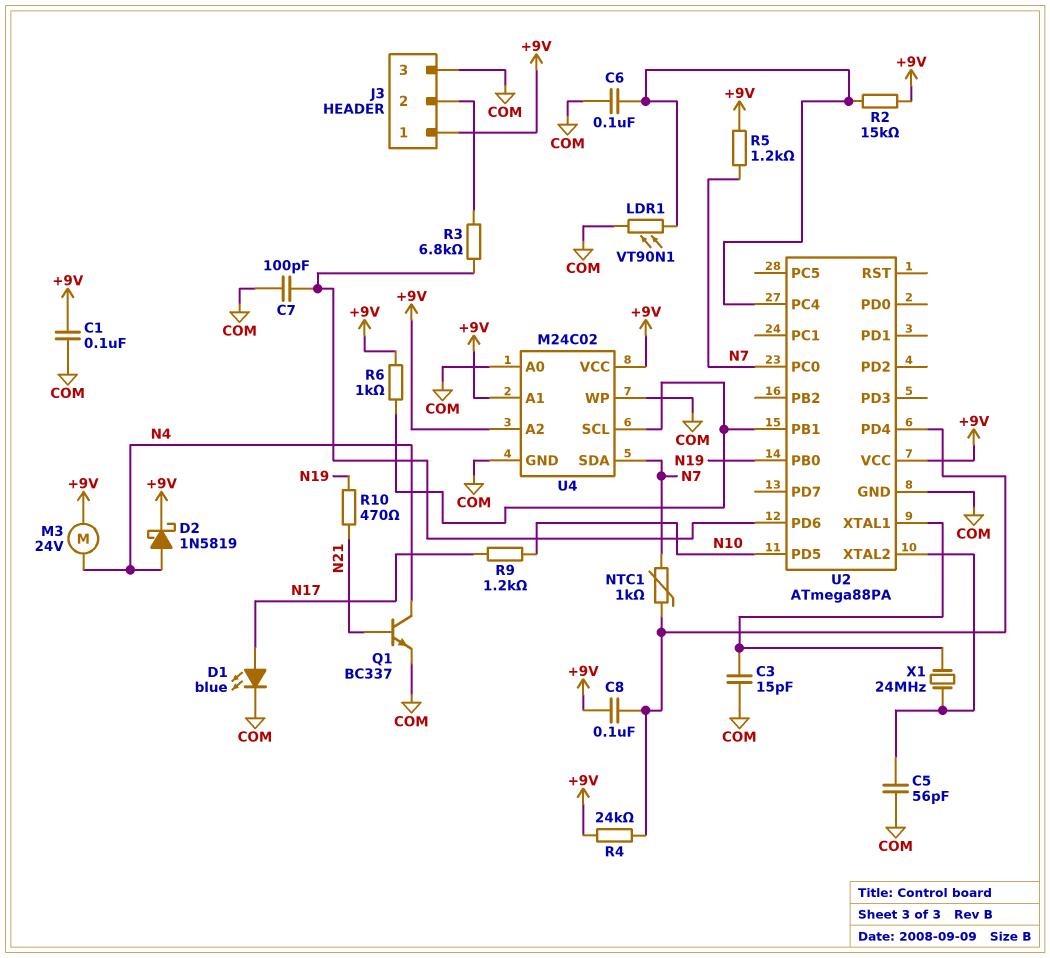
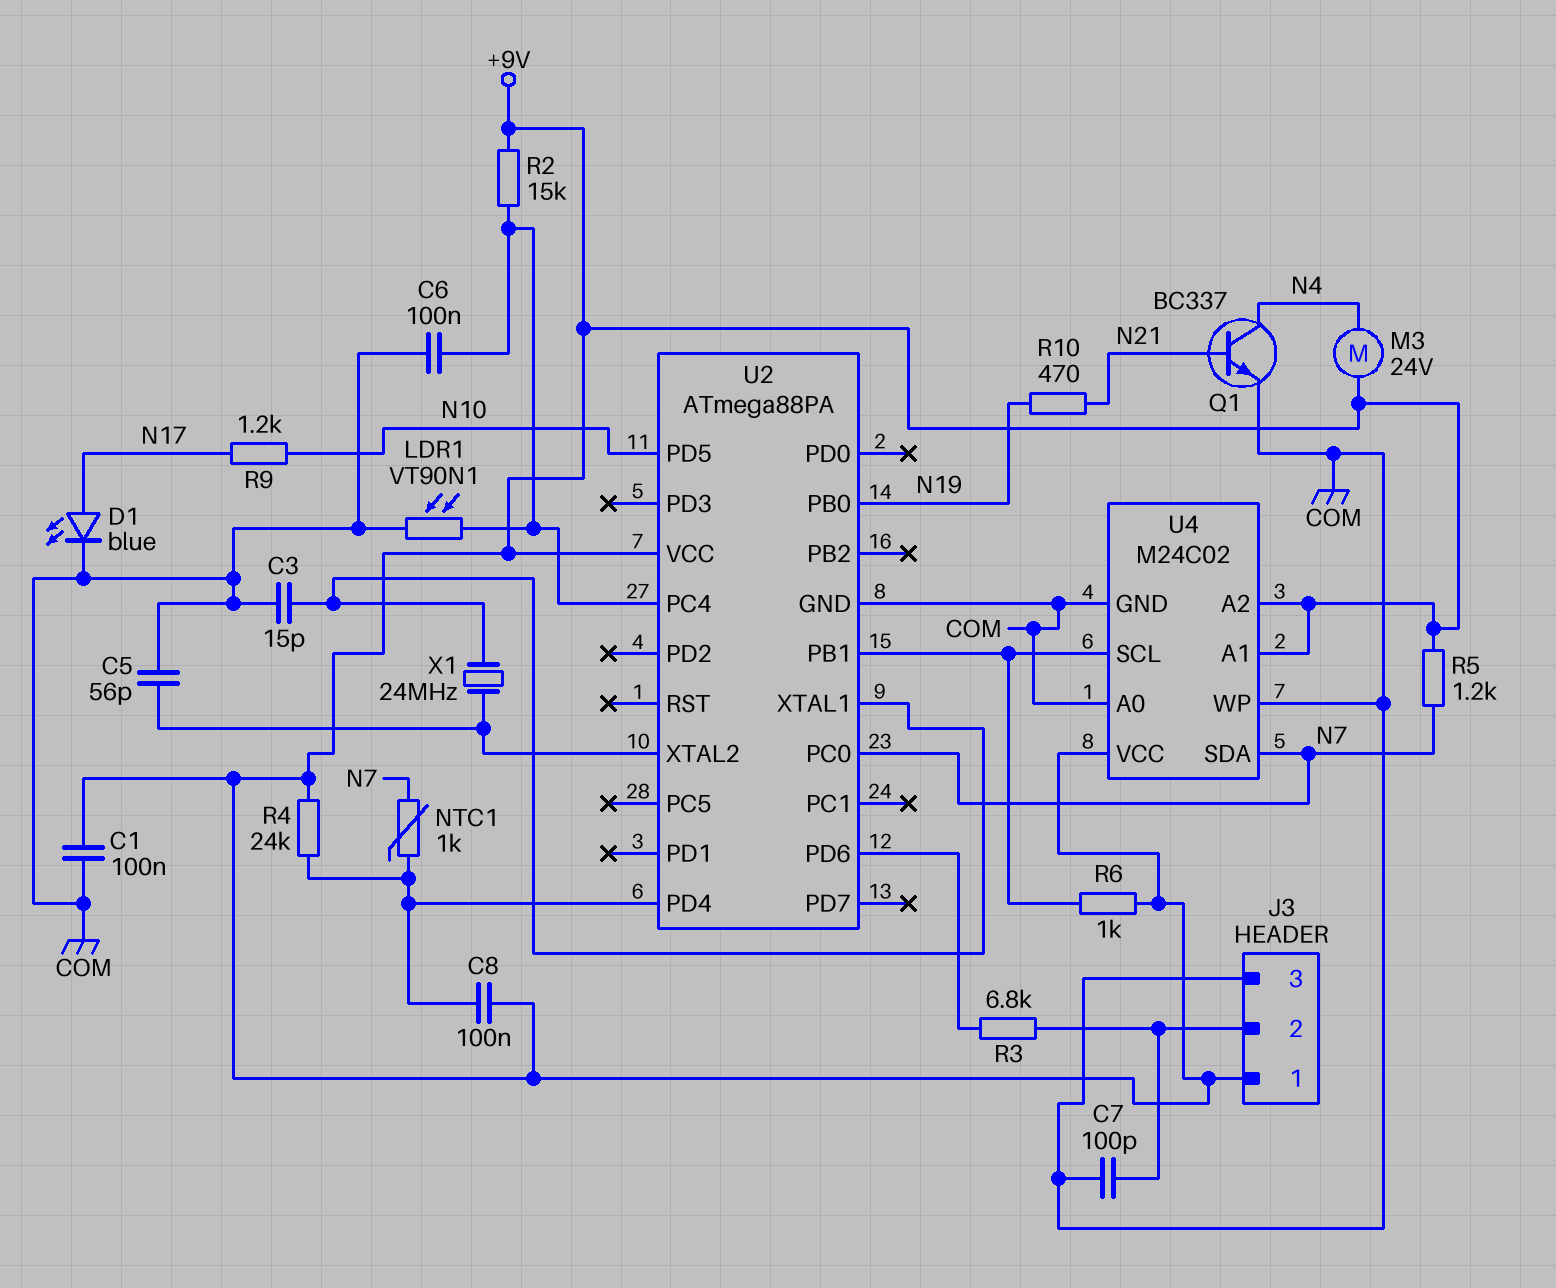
C7: 100pF (COM, U2/PD6) -> 100pF (COM, J3/2)
D2: schottky 1N5819 (A N4, K +9V) -> none

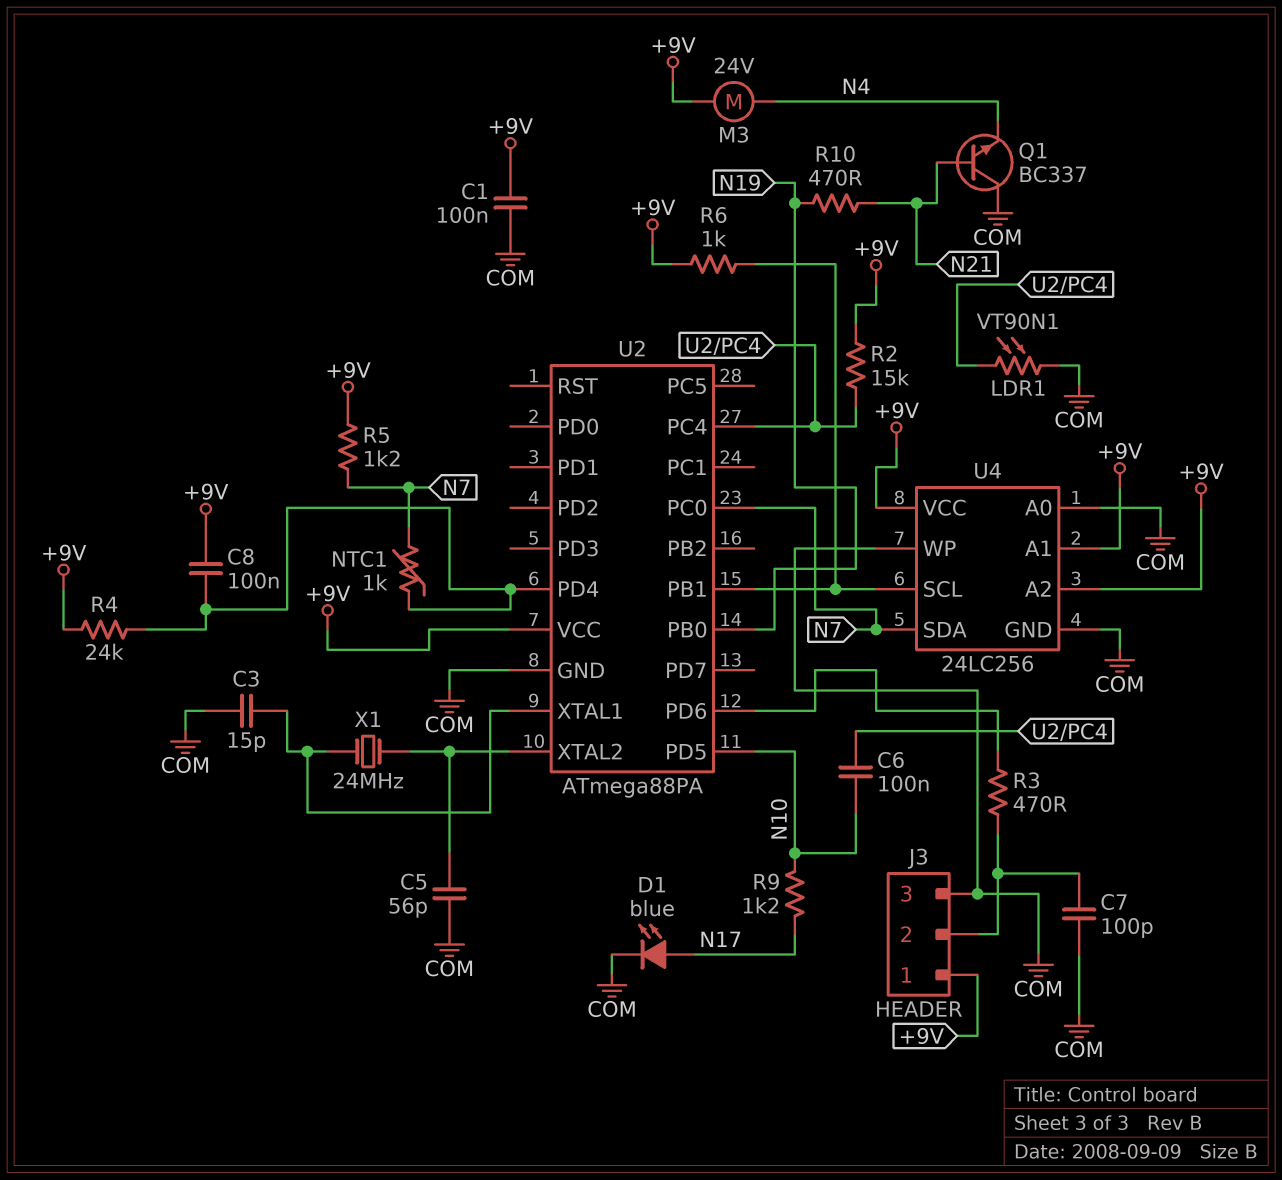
C6: 100nF (COM, U2/PC4) -> 100nF (N10, U2/PC4)
Q1: NPN BC337 (B N21, C N4, E COM) -> NPN BC337 (B N21, C COM, E N4)
R3: 6.8k (J3/2, U2/PD6) -> 470 (J3/2, U2/PD6)
U4: M24C02 -> 24LC256

